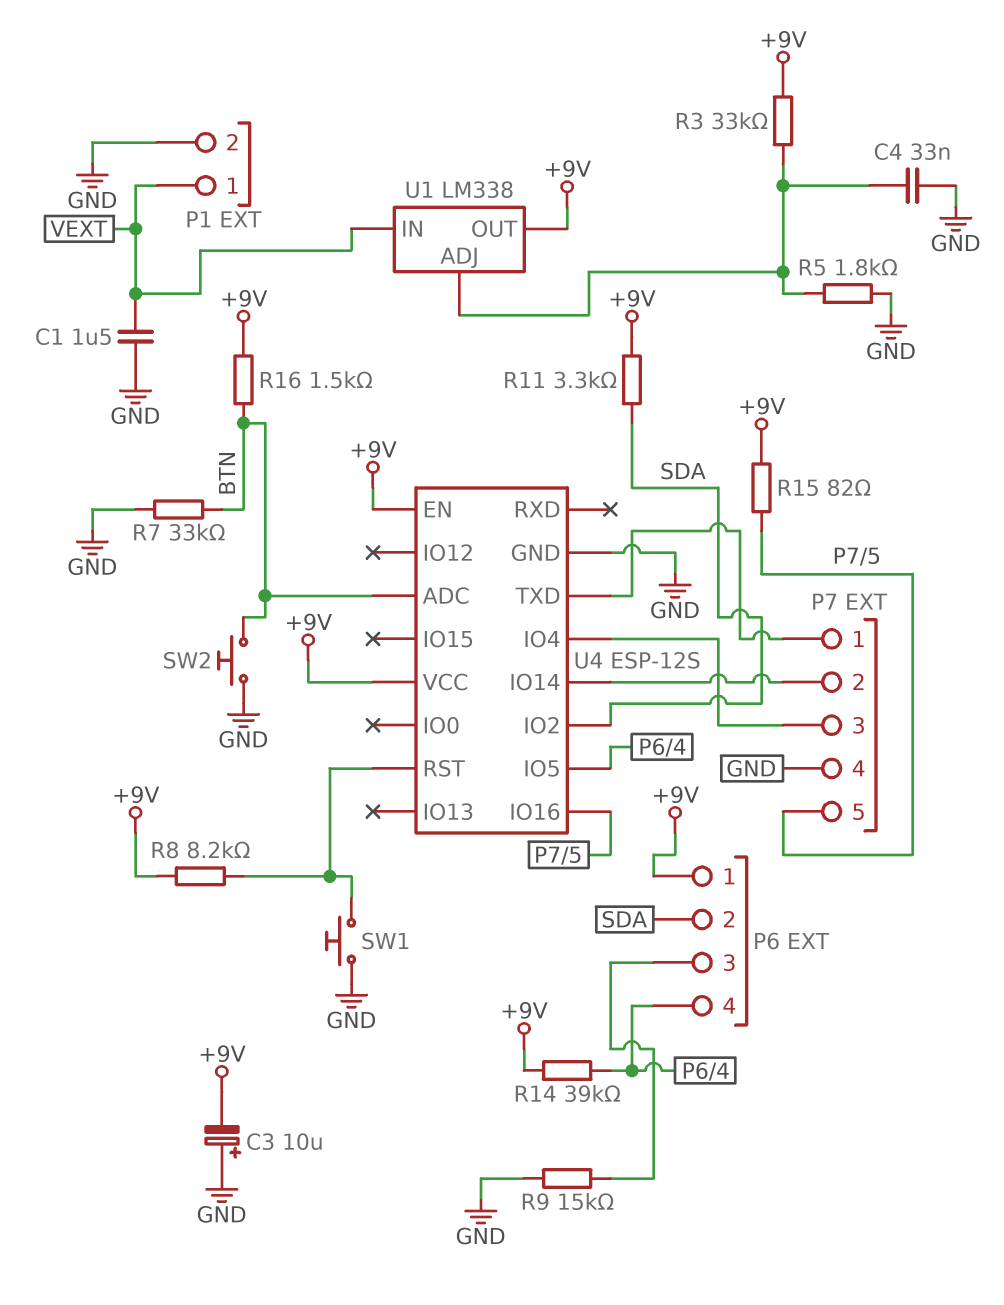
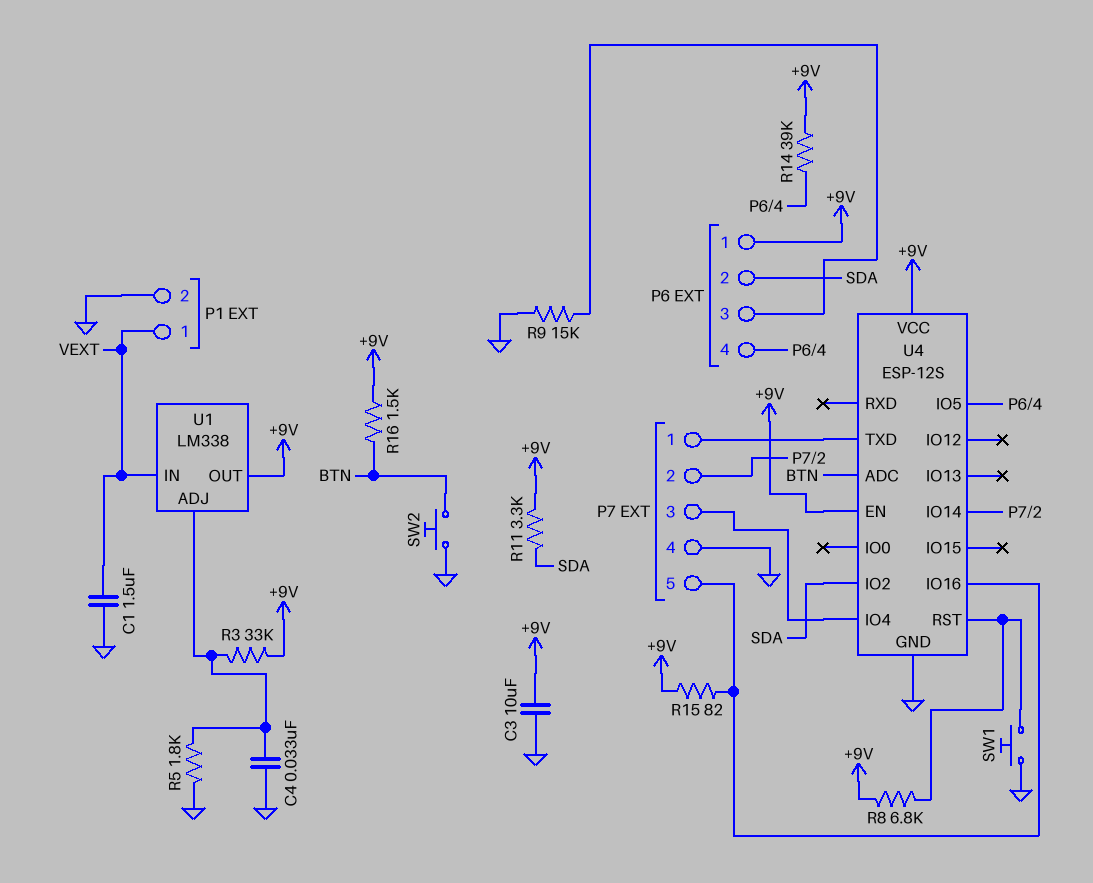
C3: 10uF (plus GND, minus +9V) -> 10uF (+9V, GND)
R7: 33k (BTN, GND) -> none
R8: 8.2k (+9V, U4/RST) -> 6.8k (+9V, U4/RST)

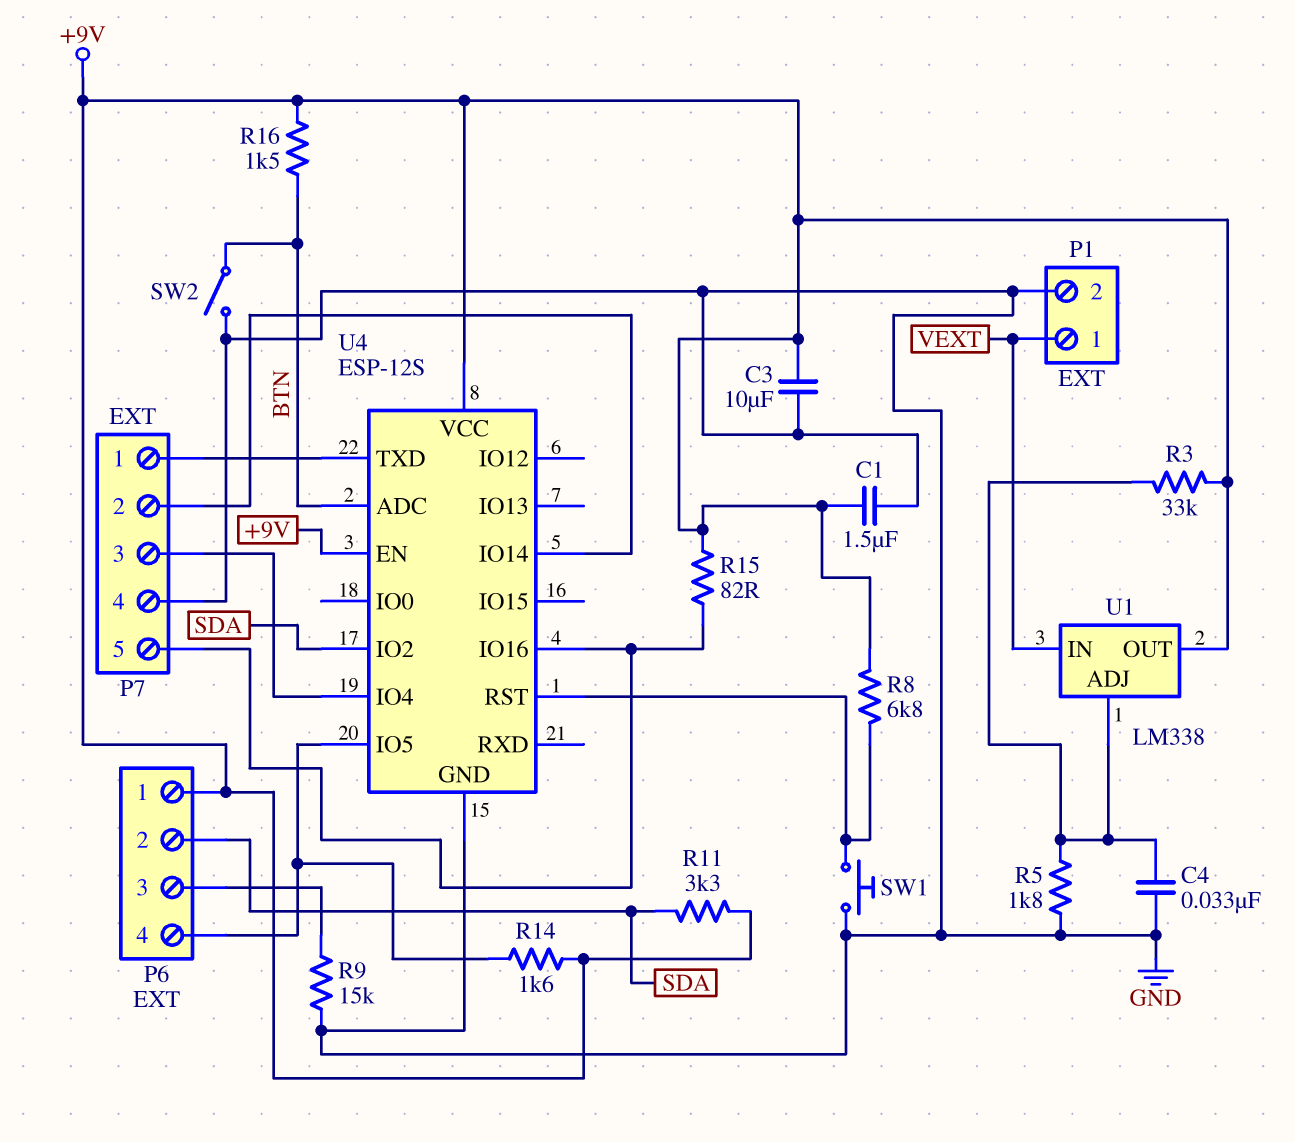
C1: 1.5uF (GND, VEXT) -> 1.5uF (+9V, GND)
R14: 39k (+9V, P6/4) -> 1.6k (+9V, P6/4)
SW2: button (BTN, GND) -> switch (BTN, GND)

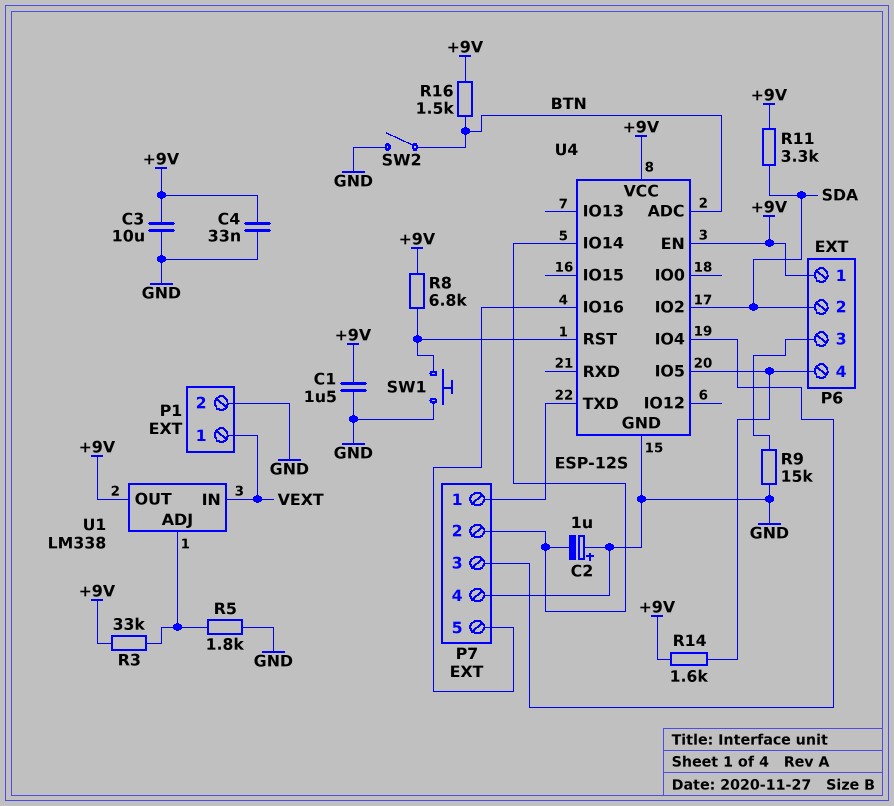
C2: none -> 1uF (plus GND, minus P7/2)
C4: 33nF (GND, U1/ADJ) -> 33nF (+9V, GND)
R15: 82 (+9V, P7/5) -> none

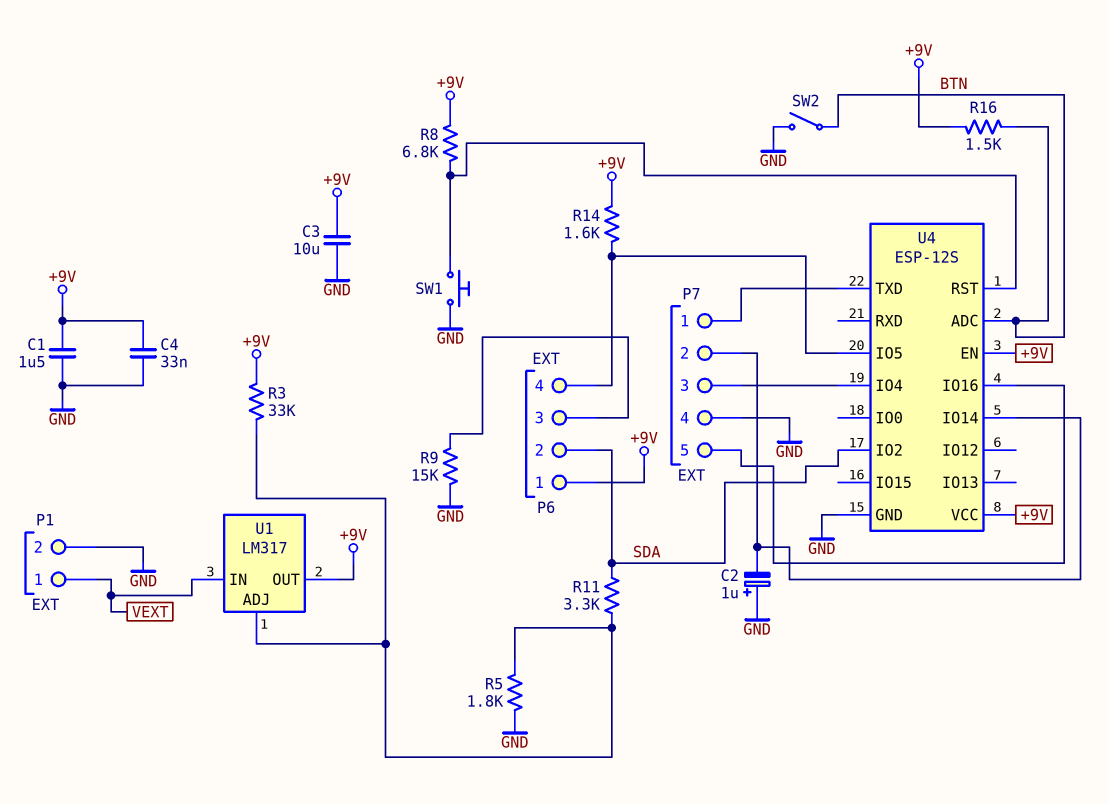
R11: 3.3k (+9V, SDA) -> 3.3k (SDA, U1/ADJ)
U1: LM338 -> LM317

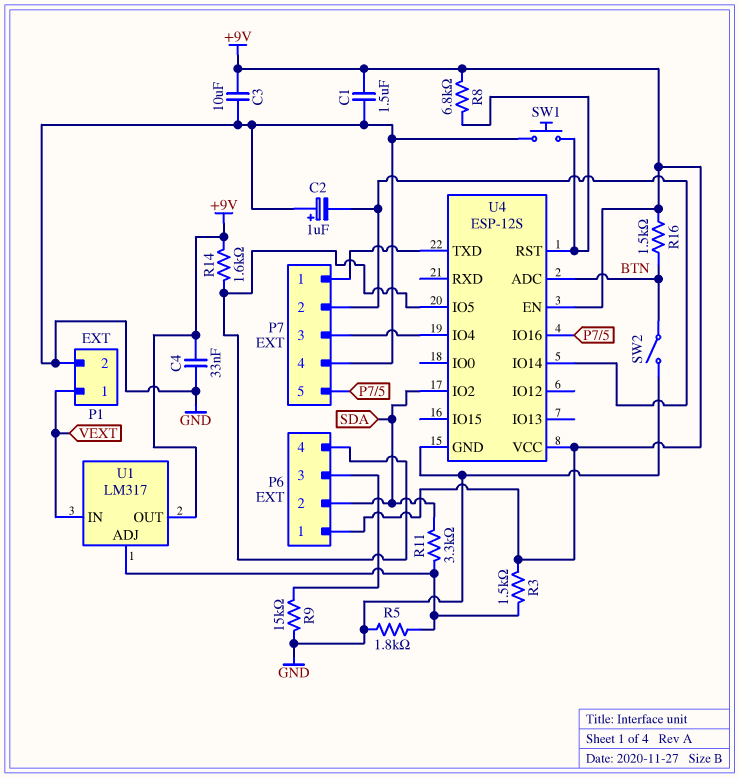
R3: 33k (+9V, U1/ADJ) -> 1.5k (+9V, U1/ADJ)

